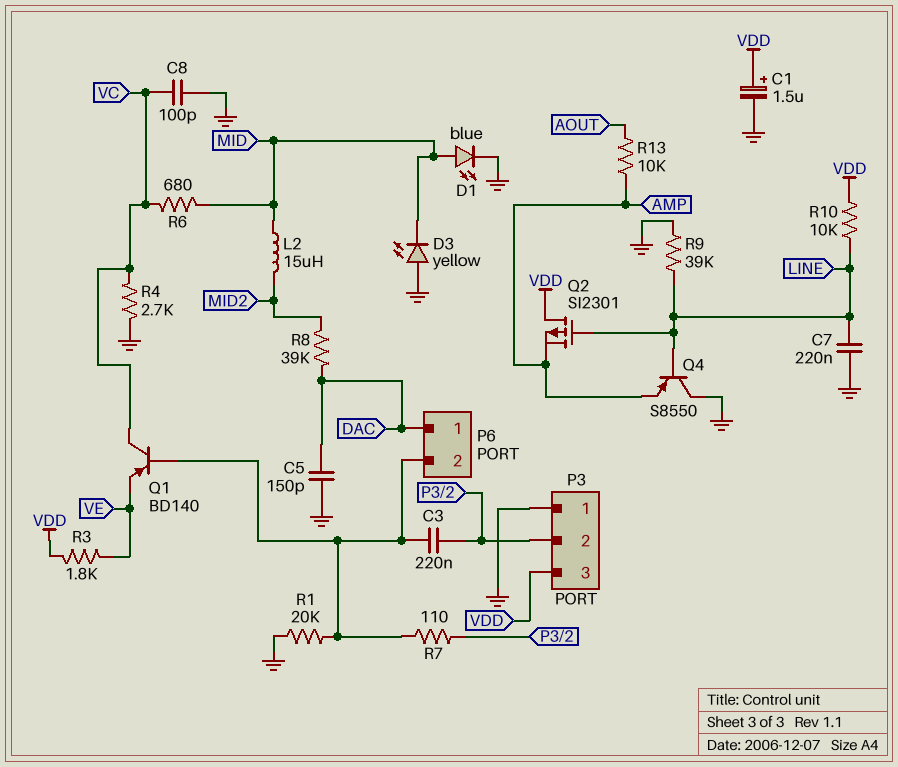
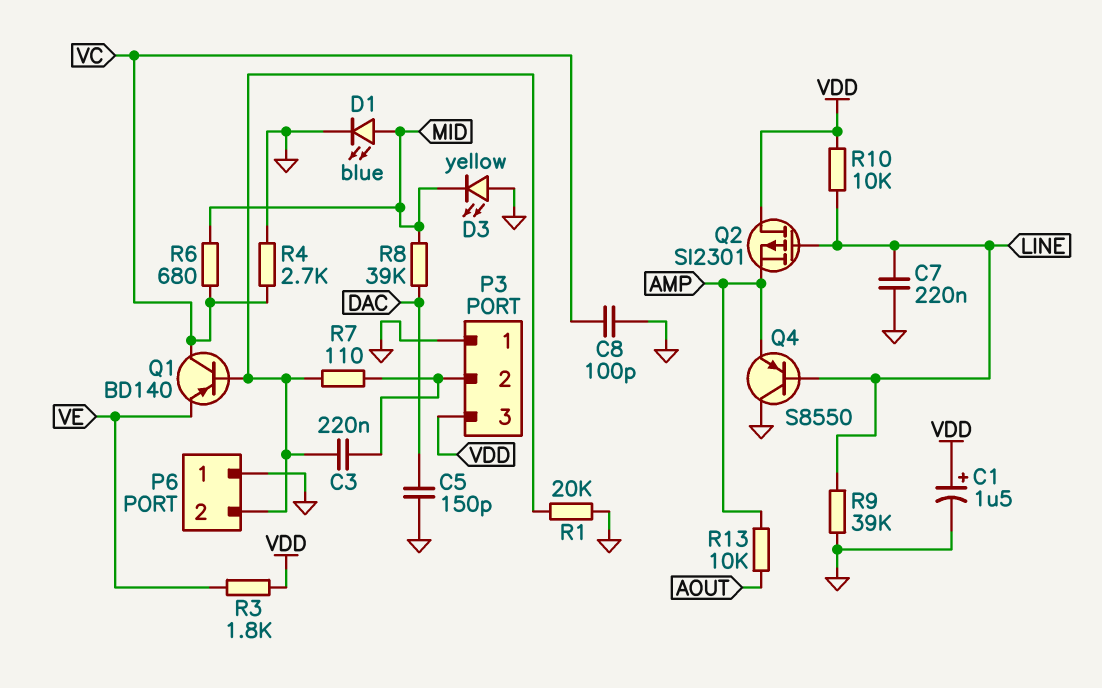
L2: 15uH (MID, MID2) -> none
P6 pin 1: DAC -> GND
R8: 39k (DAC, MID2) -> 39k (DAC, MID)

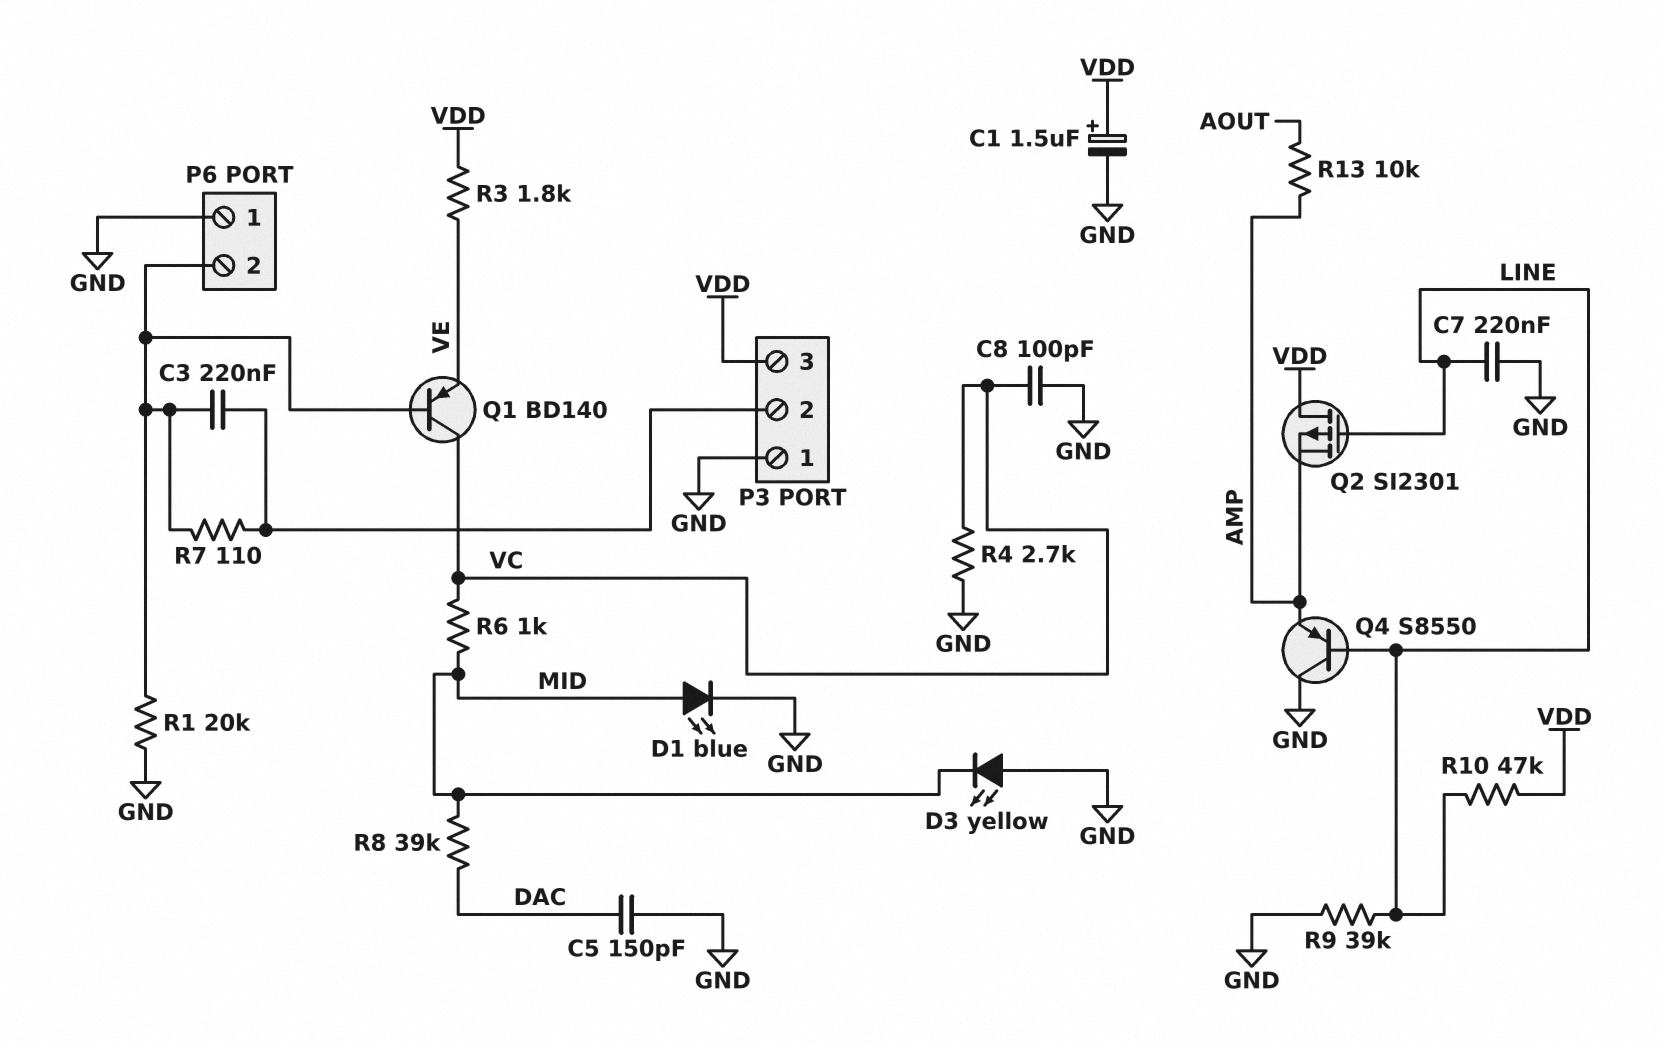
R6: 680 (MID, VC) -> 1k (MID, VC)
R10: 10k (LINE, VDD) -> 47k (LINE, VDD)

